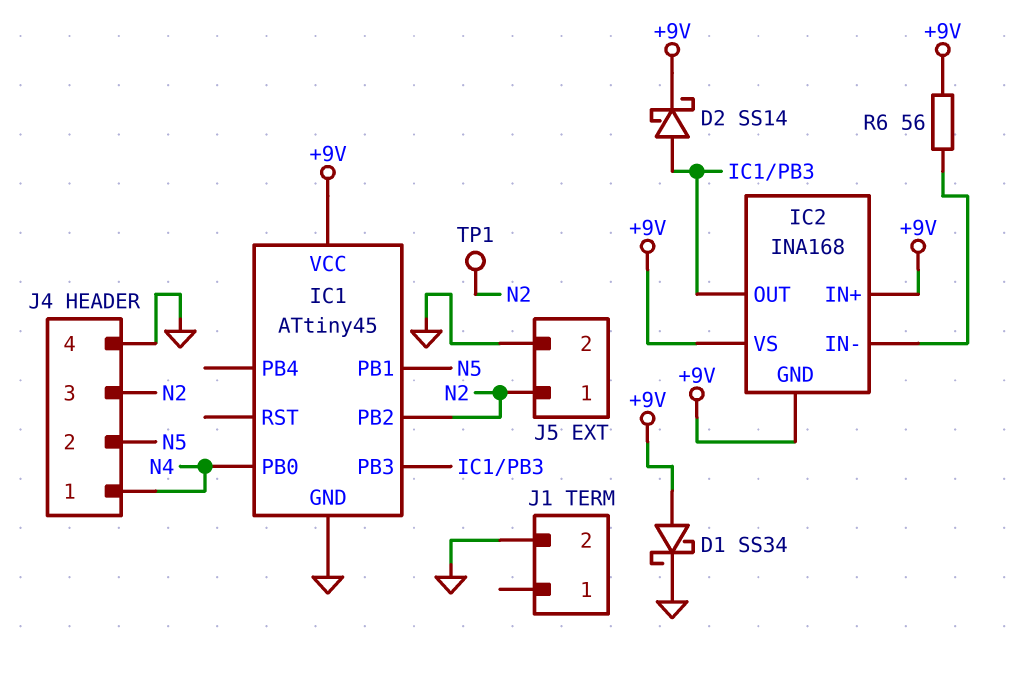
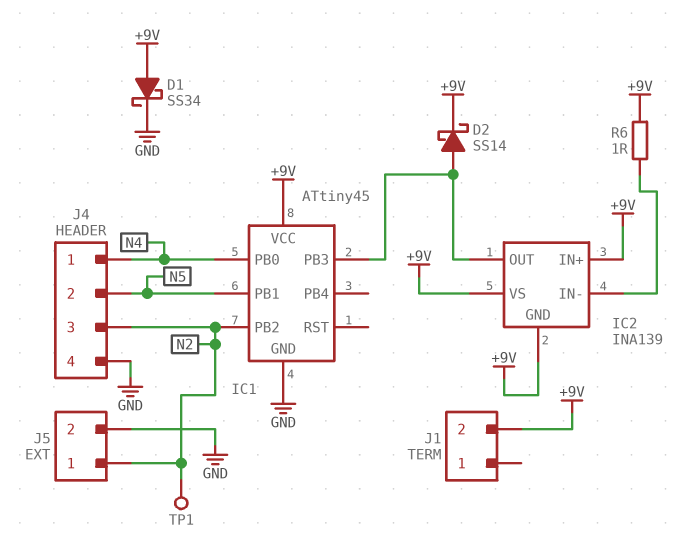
IC2: INA168 -> INA139
J1 pin 2: GND -> +9V
R6: 56 (+9V, IC2/IN-) -> 1 (+9V, IC2/IN-)

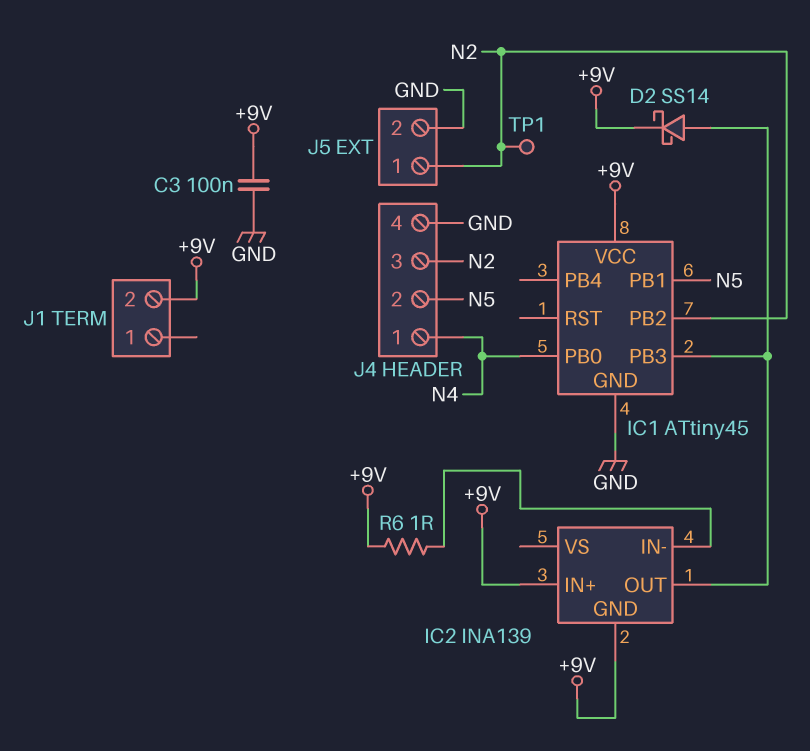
C3: none -> 100nF (+9V, GND)
D1: schottky SS34 (A +9V, K GND) -> none
IC2 pin VS: +9V -> none

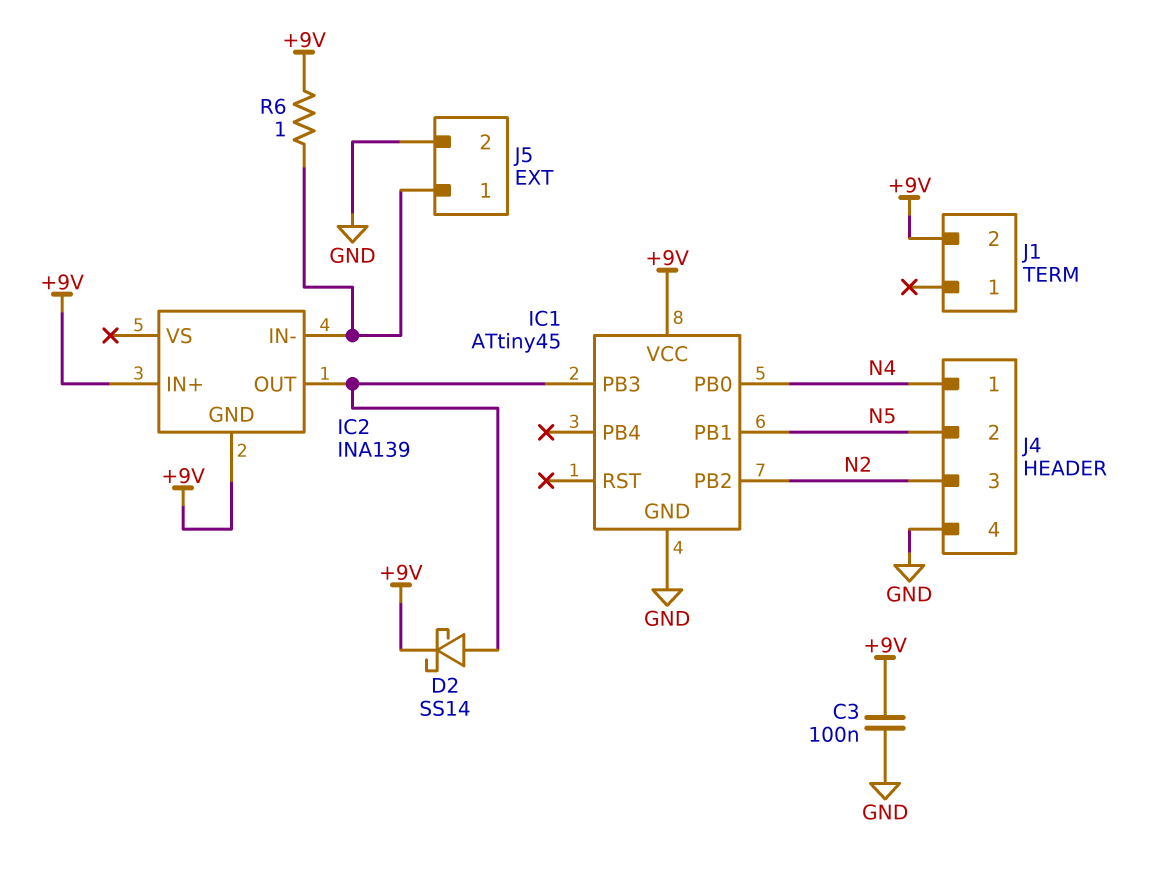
J5 pin 1: N2 -> IC2/IN-
TP1: test point (N2) -> none

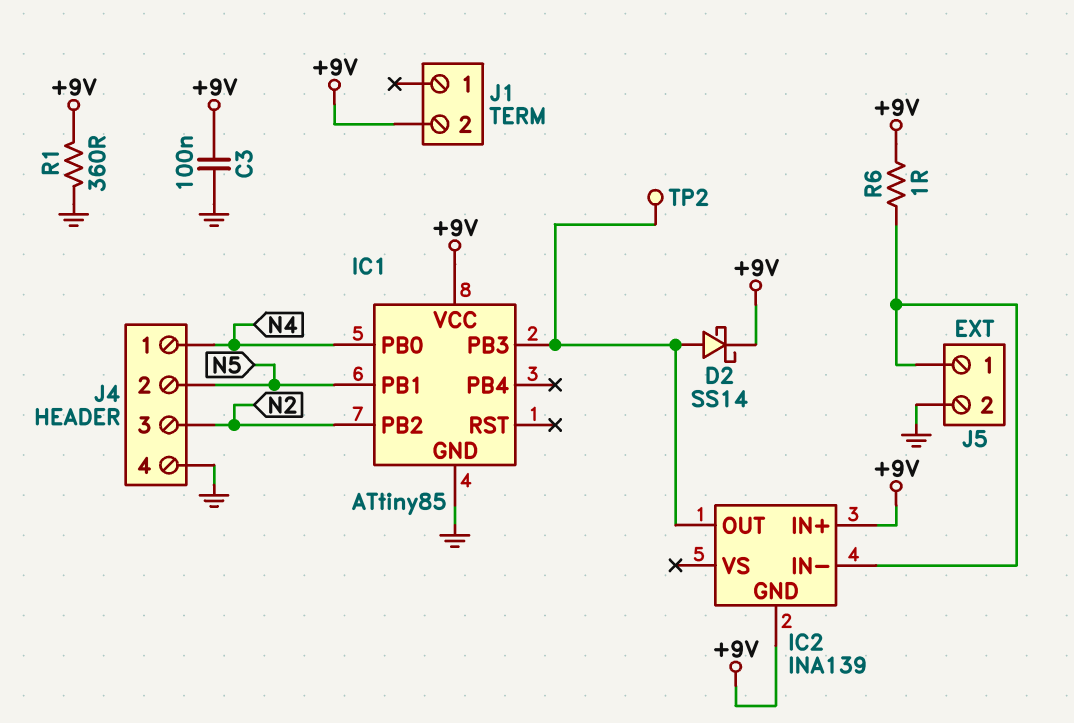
IC1: ATtiny45 -> ATtiny85
R1: none -> 360 (+9V, GND)
TP2: none -> test point (IC1/PB3)

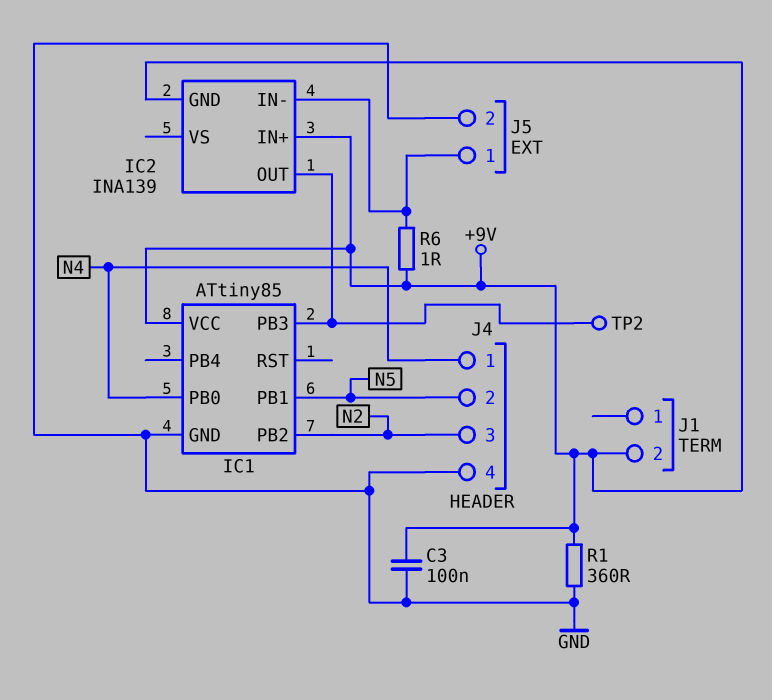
D2: schottky SS14 (A IC1/PB3, K +9V) -> none

